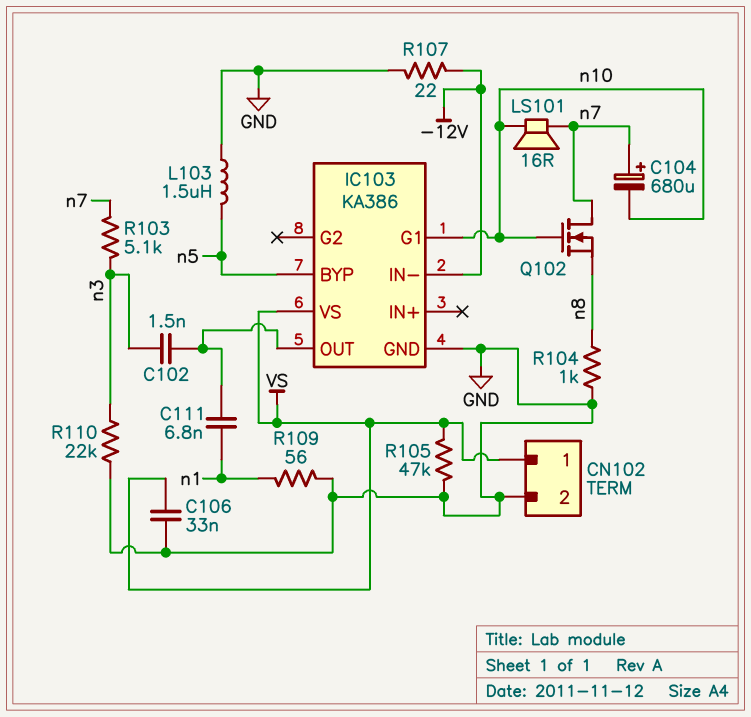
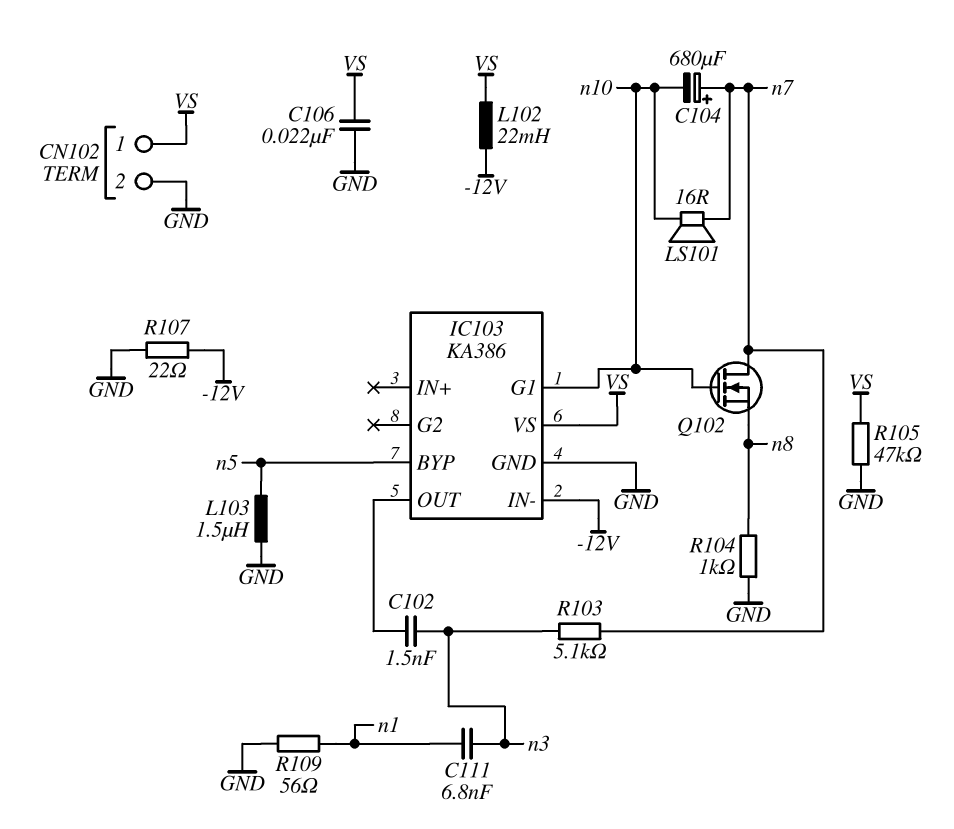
C106: 33nF (GND, VS) -> 22nF (GND, VS)
C111: 6.8nF (IC103/OUT, n1) -> 6.8nF (n1, n3)
L102: none -> 22mH (-12V, VS)
R110: 22k (GND, n3) -> none

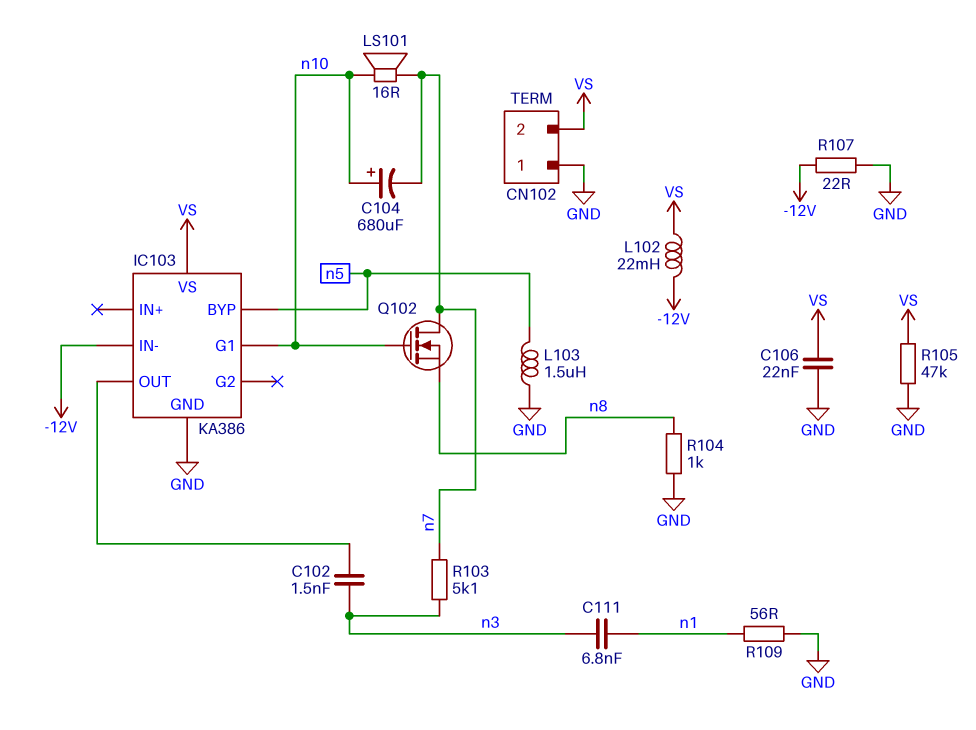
C104: 680uF (plus n7, minus n10) -> 680uF (plus n10, minus n7)
CN102 pin 1: VS -> GND
CN102 pin 2: GND -> VS

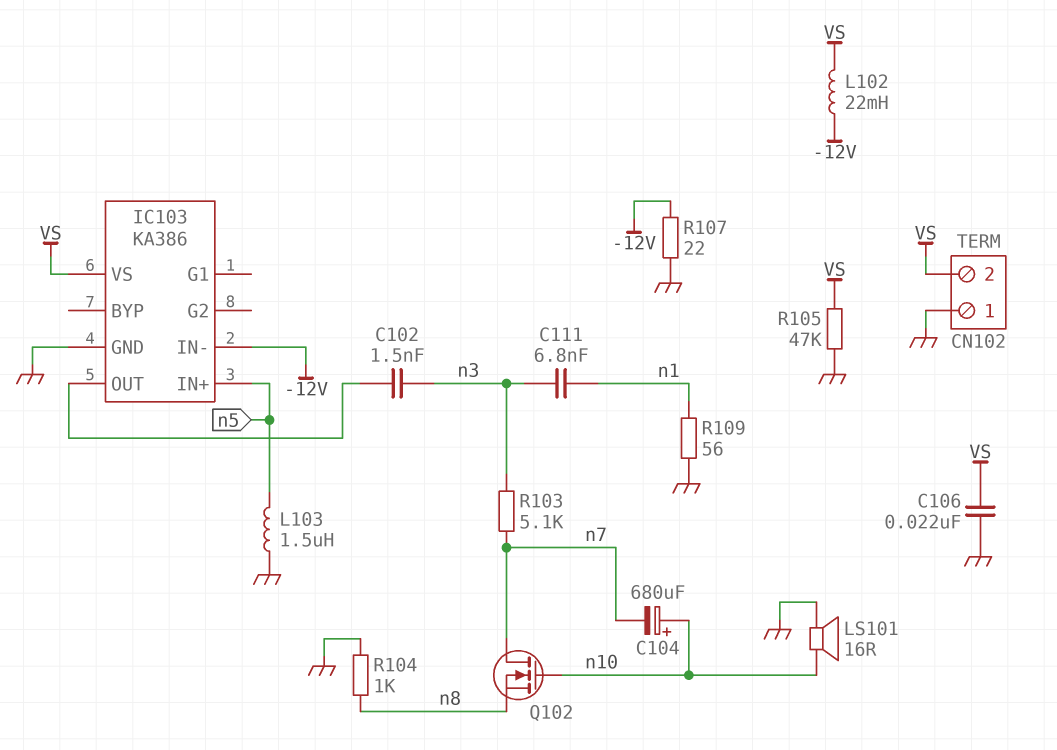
IC103 pin BYP: n5 -> none
IC103 pin G1: n10 -> none
IC103 pin IN+: none -> n5
LS101: speaker 16R (n7, n10) -> speaker 16R (GND, n10)

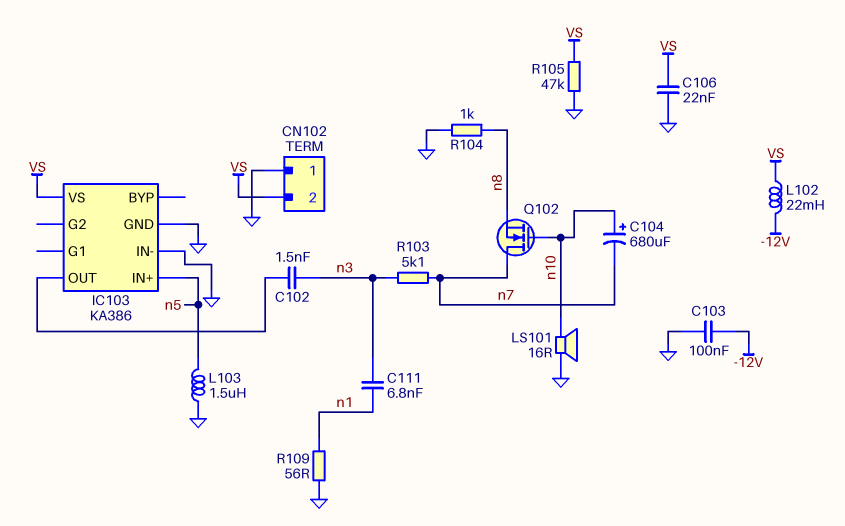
C103: none -> 100nF (-12V, GND)
IC103 pin IN-: -12V -> GND
R107: 22 (-12V, GND) -> none

